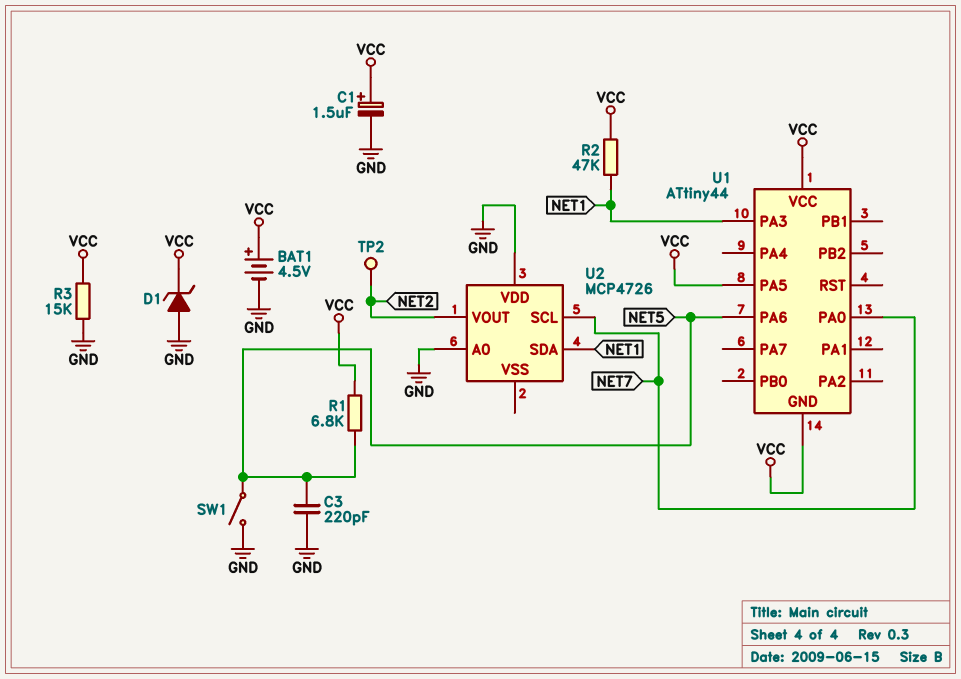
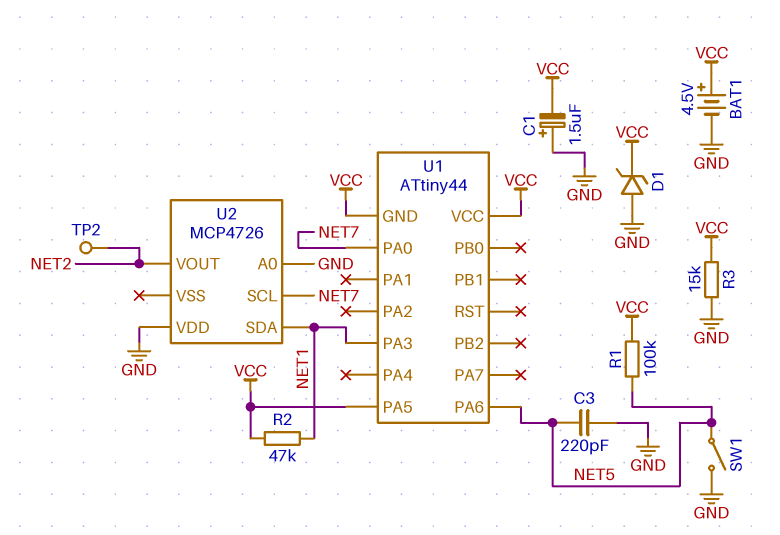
C1: 1.5uF (plus VCC, minus GND) -> 1.5uF (plus GND, minus VCC)
R1: 6.8k (NET5, VCC) -> 100k (NET5, VCC)

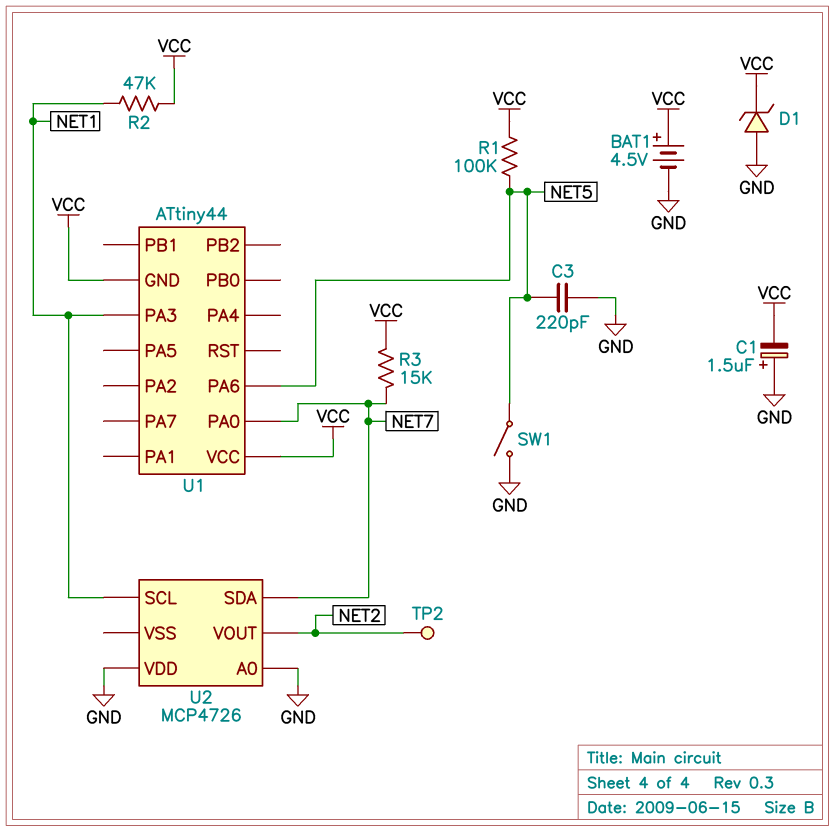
R3: 15k (GND, VCC) -> 15k (NET7, VCC)
U1 pin PA5: VCC -> none
U2 pin SCL: NET7 -> NET1
U2 pin SDA: NET1 -> NET7

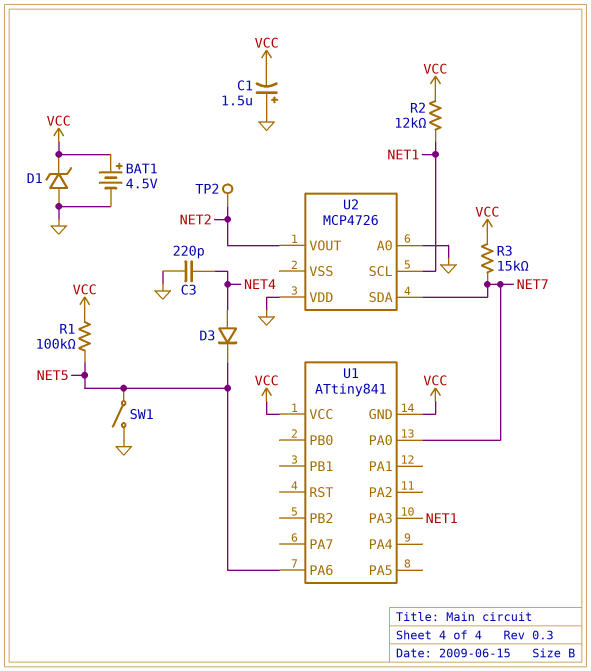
C3: 220pF (GND, NET5) -> 220pF (GND, NET4)
D3: none -> diode (A NET4, K NET5)
R2: 47k (NET1, VCC) -> 12k (NET1, VCC)
U1: ATtiny44 -> ATtiny841

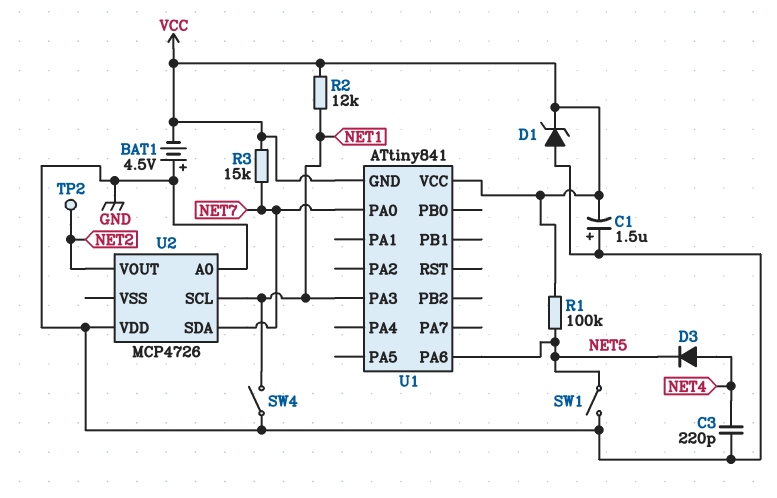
BAT1: 4.5V (plus VCC, minus GND) -> 4.5V (plus GND, minus VCC)
SW4: none -> switch (GND, NET1)

